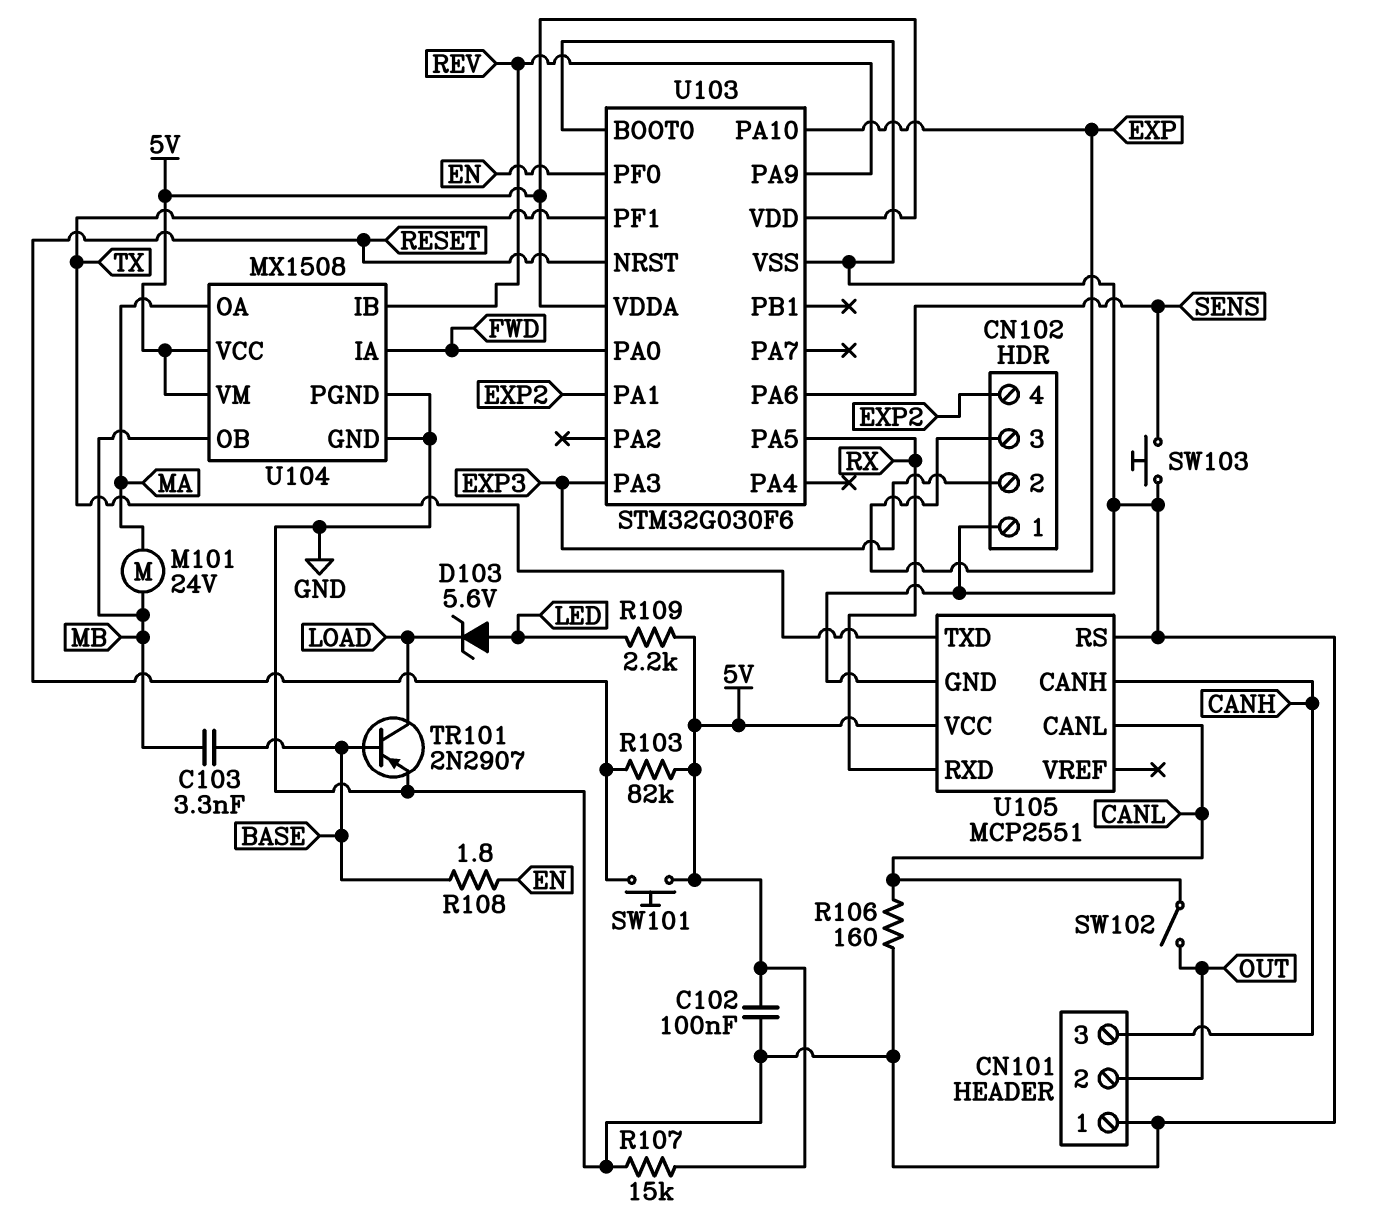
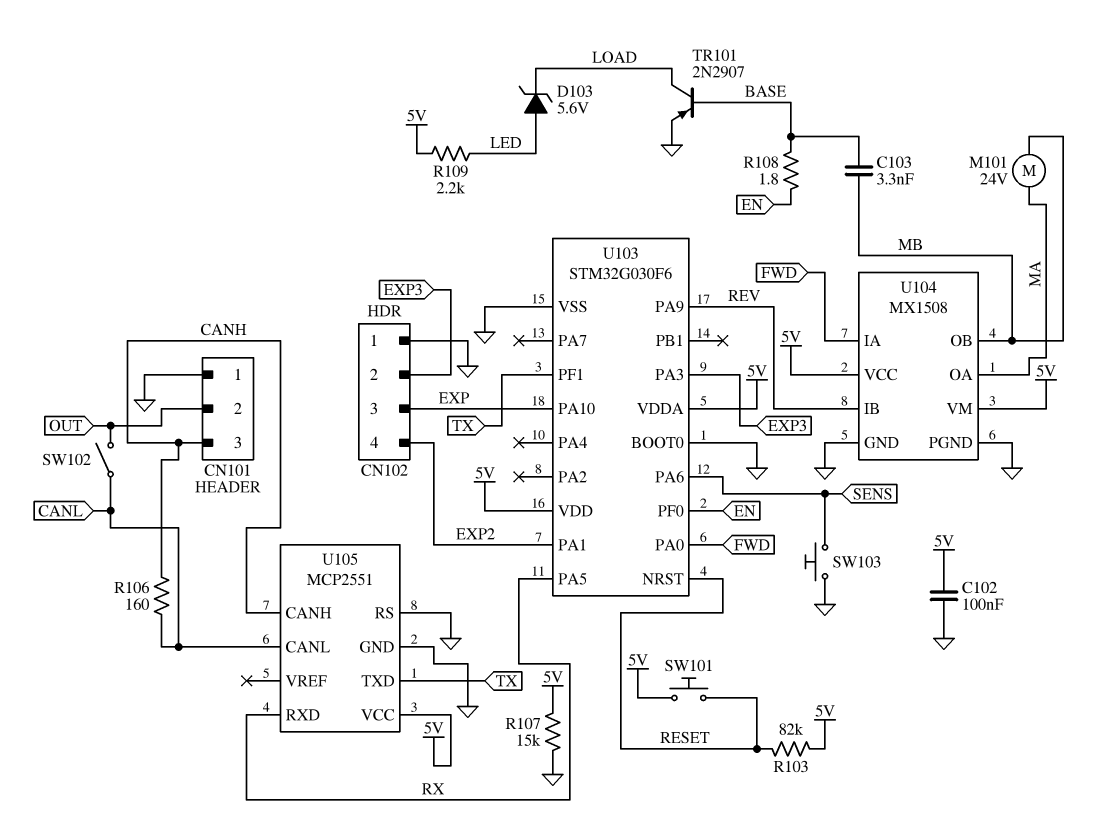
R106: 160 (CANL, GND) -> 160 (CANH, CANL)

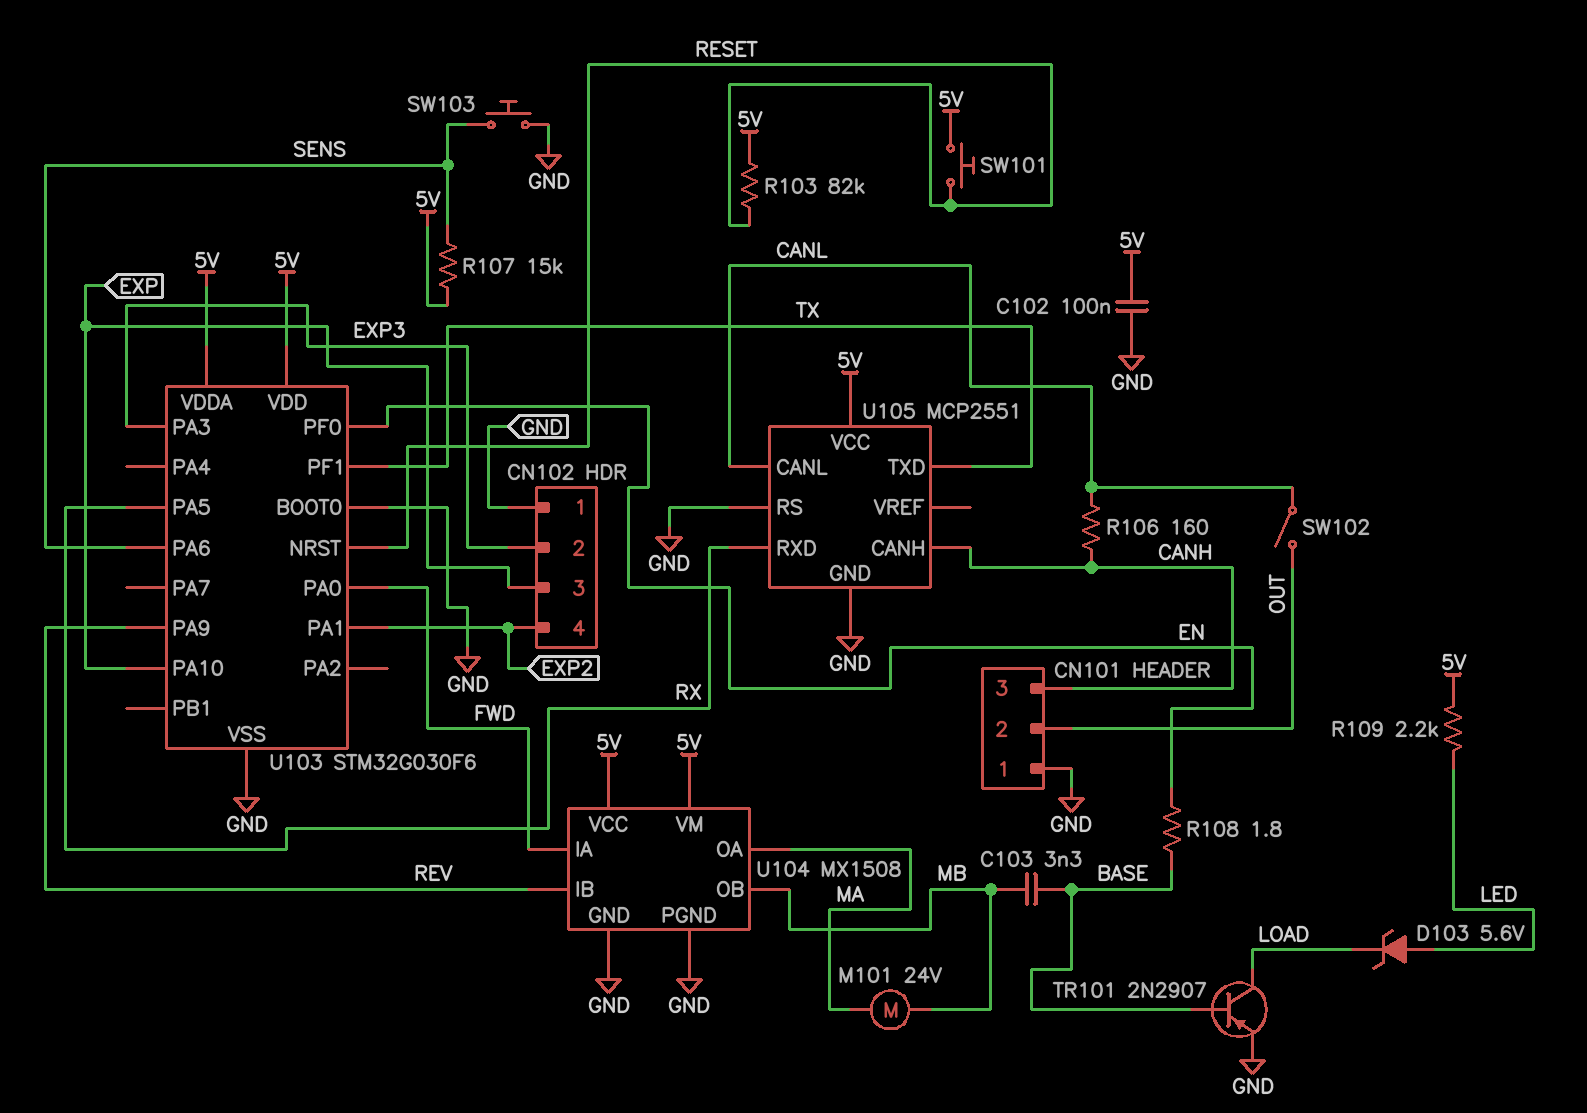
R107: 15k (5V, GND) -> 15k (5V, SENS)

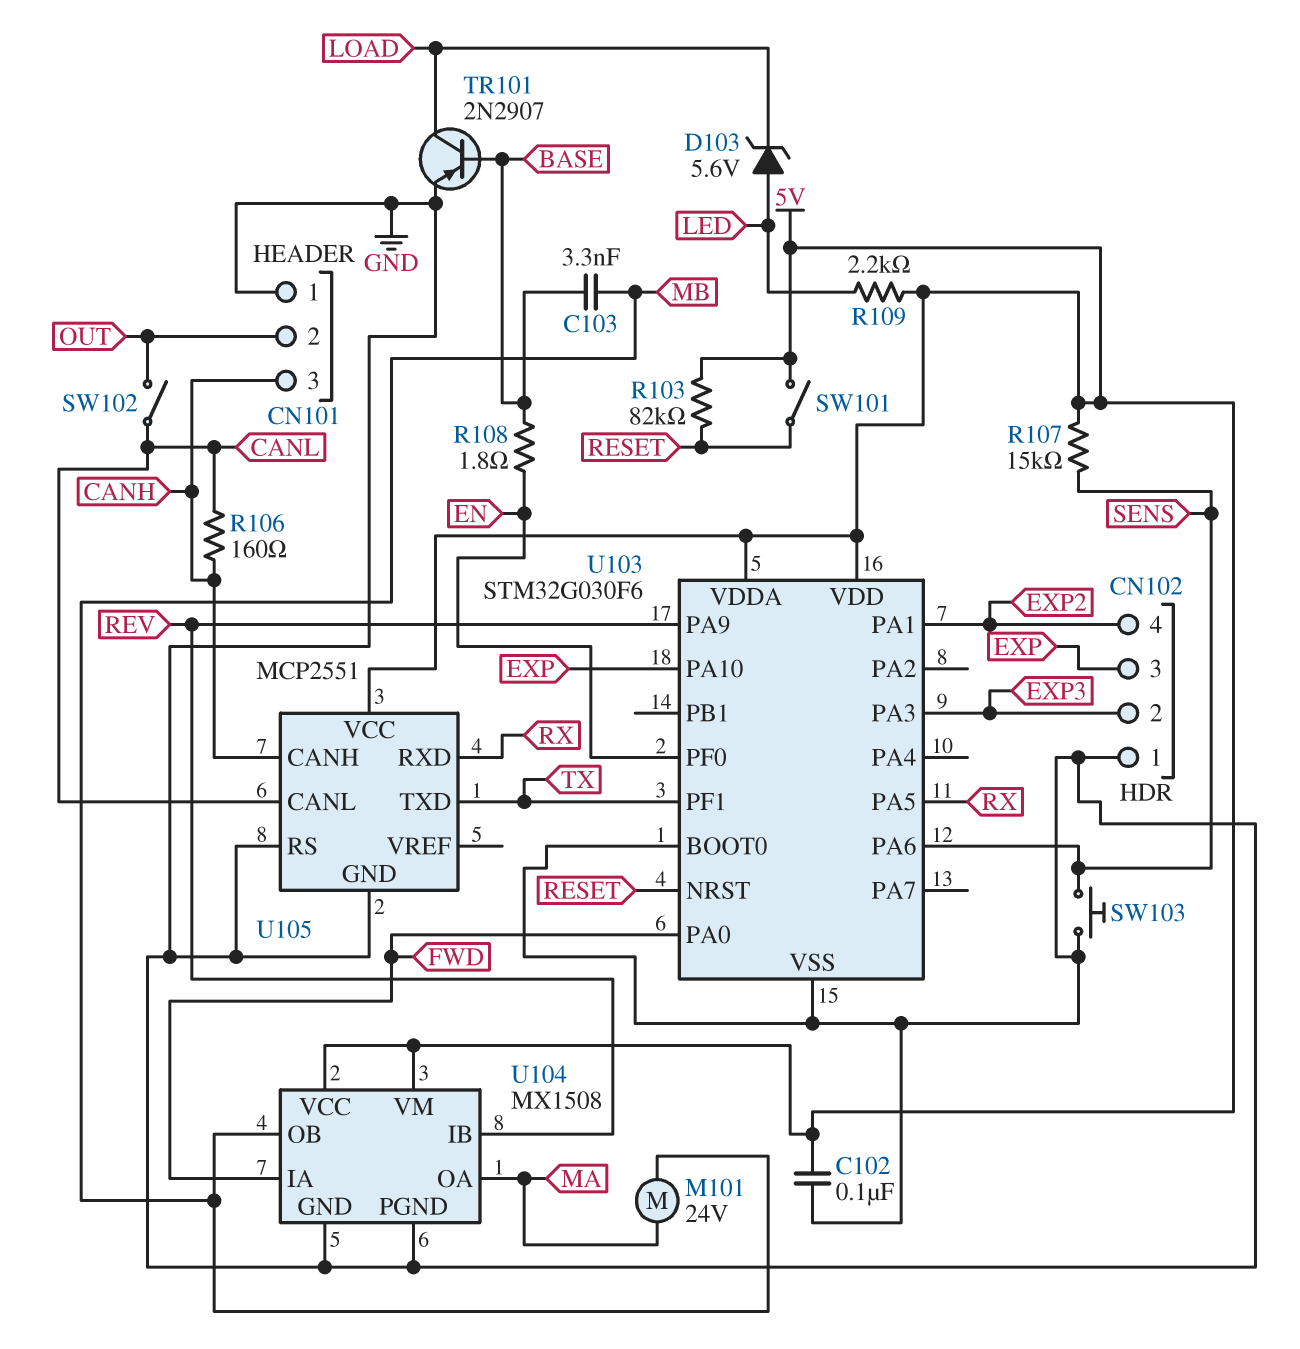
SW101: button (5V, RESET) -> switch (5V, RESET)

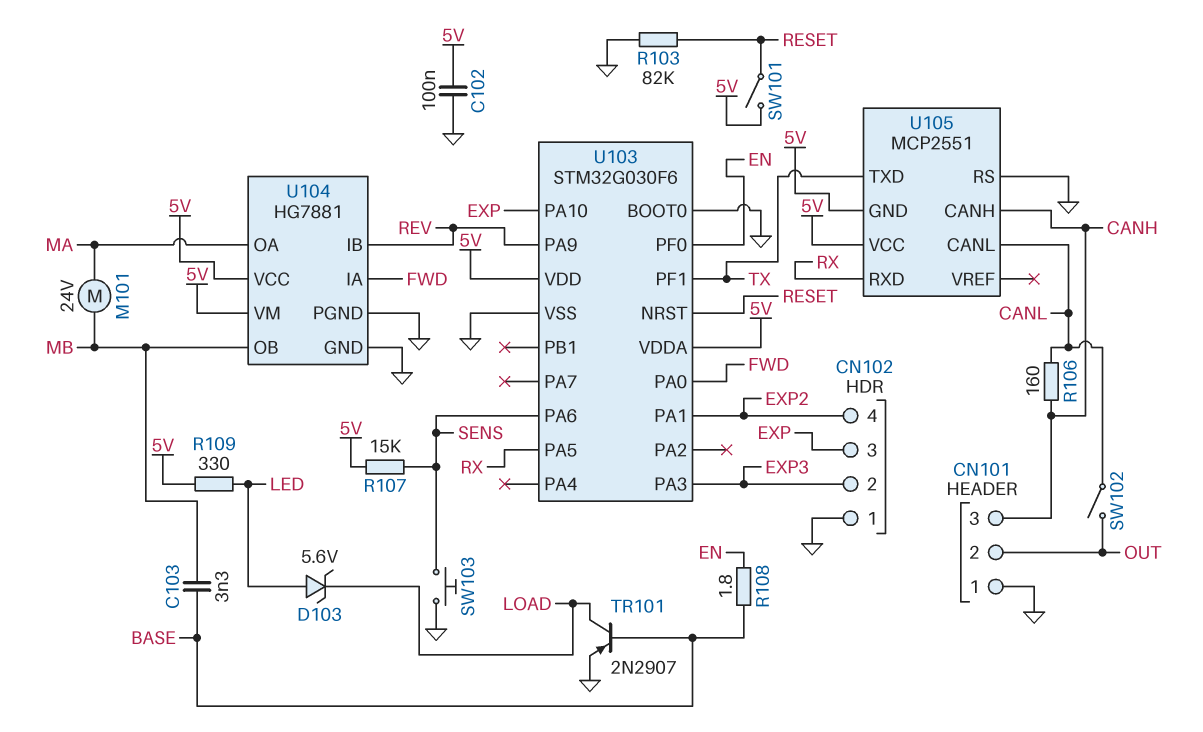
R103: 82k (5V, RESET) -> 82k (GND, RESET)
R109: 2.2k (5V, LED) -> 330 (5V, LED)
U104: MX1508 -> HG7881
U105 pin GND: GND -> 5V

